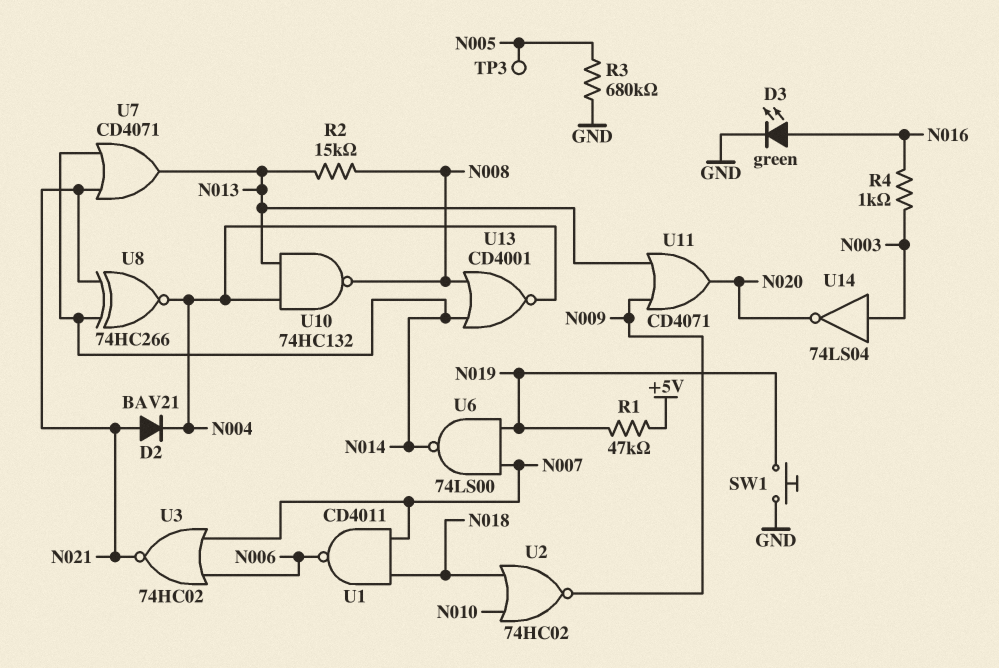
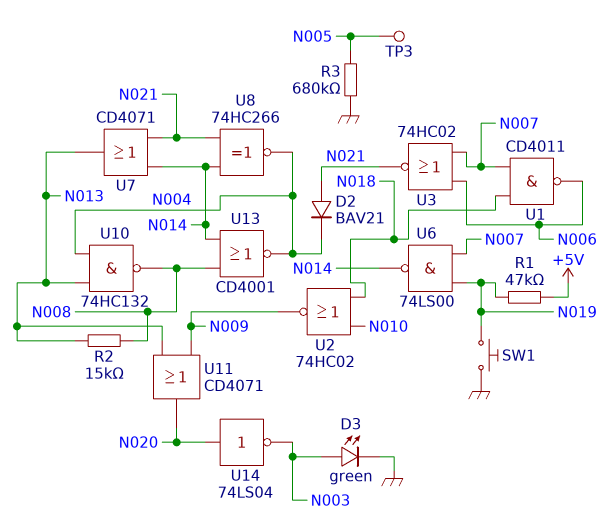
D3: LED green (A N016, K GND) -> LED green (A N003, K GND)
R4: 1k (N003, N016) -> none
U14: NOT 74LS04 (in N003, out N020) -> NOT 74LS04 (in N020, out N003)

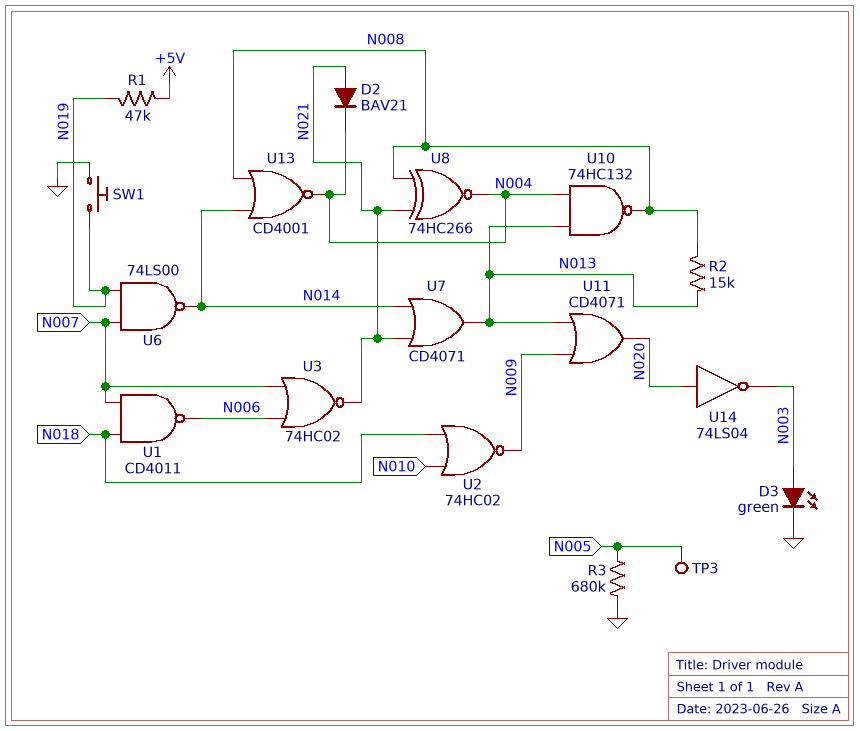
U8: XNOR 74HC266 (in N014, in N021, out N004) -> XNOR 74HC266 (in N008, in N021, out N004)

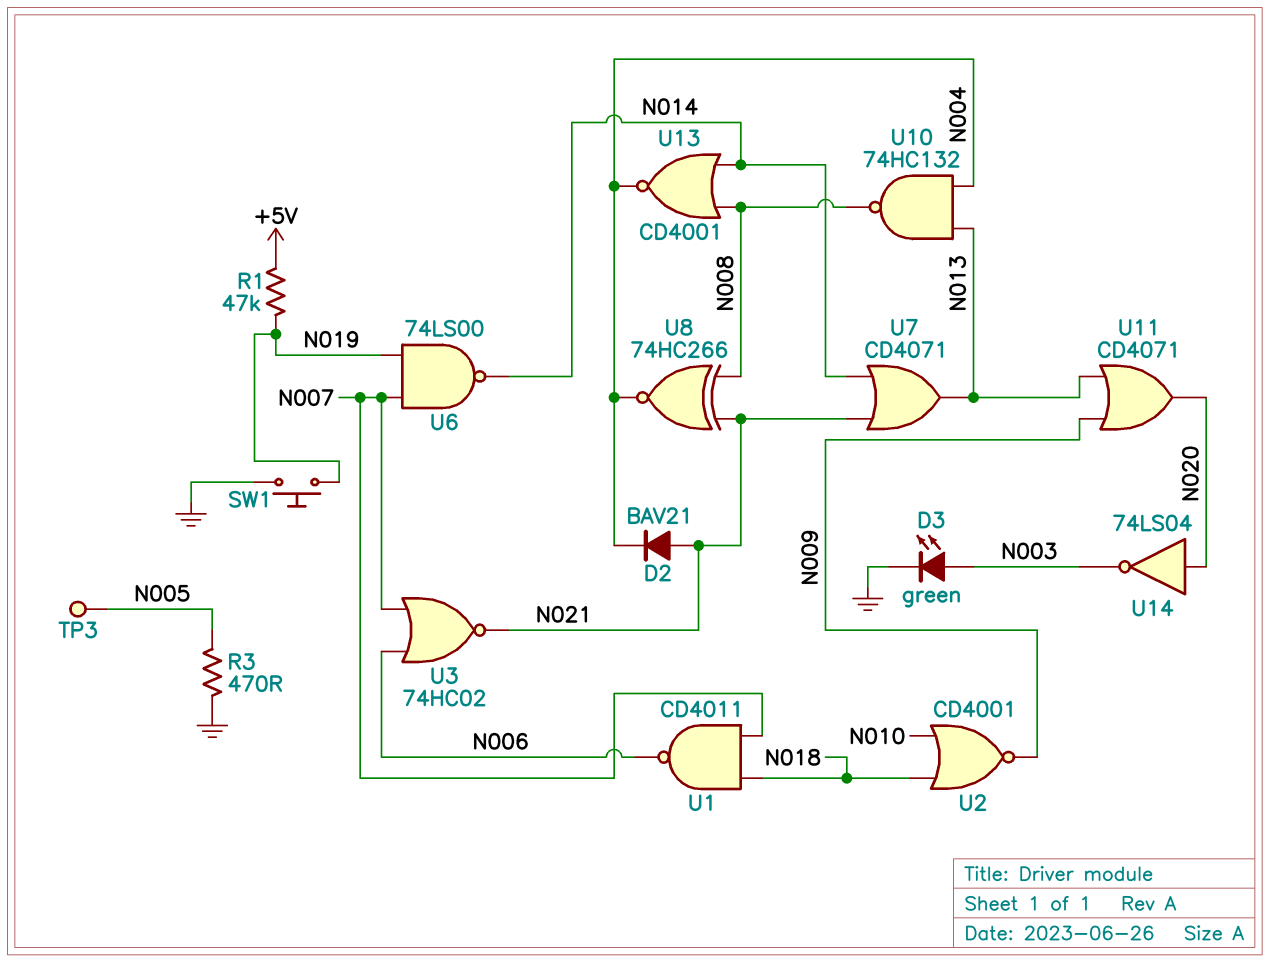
R2: 15k (N008, N013) -> none
R3: 680k (GND, N005) -> 470 (GND, N005)
U2: NOR 74HC02 (in N010, in N018, out N009) -> NOR CD4001 (in N010, in N018, out N009)

